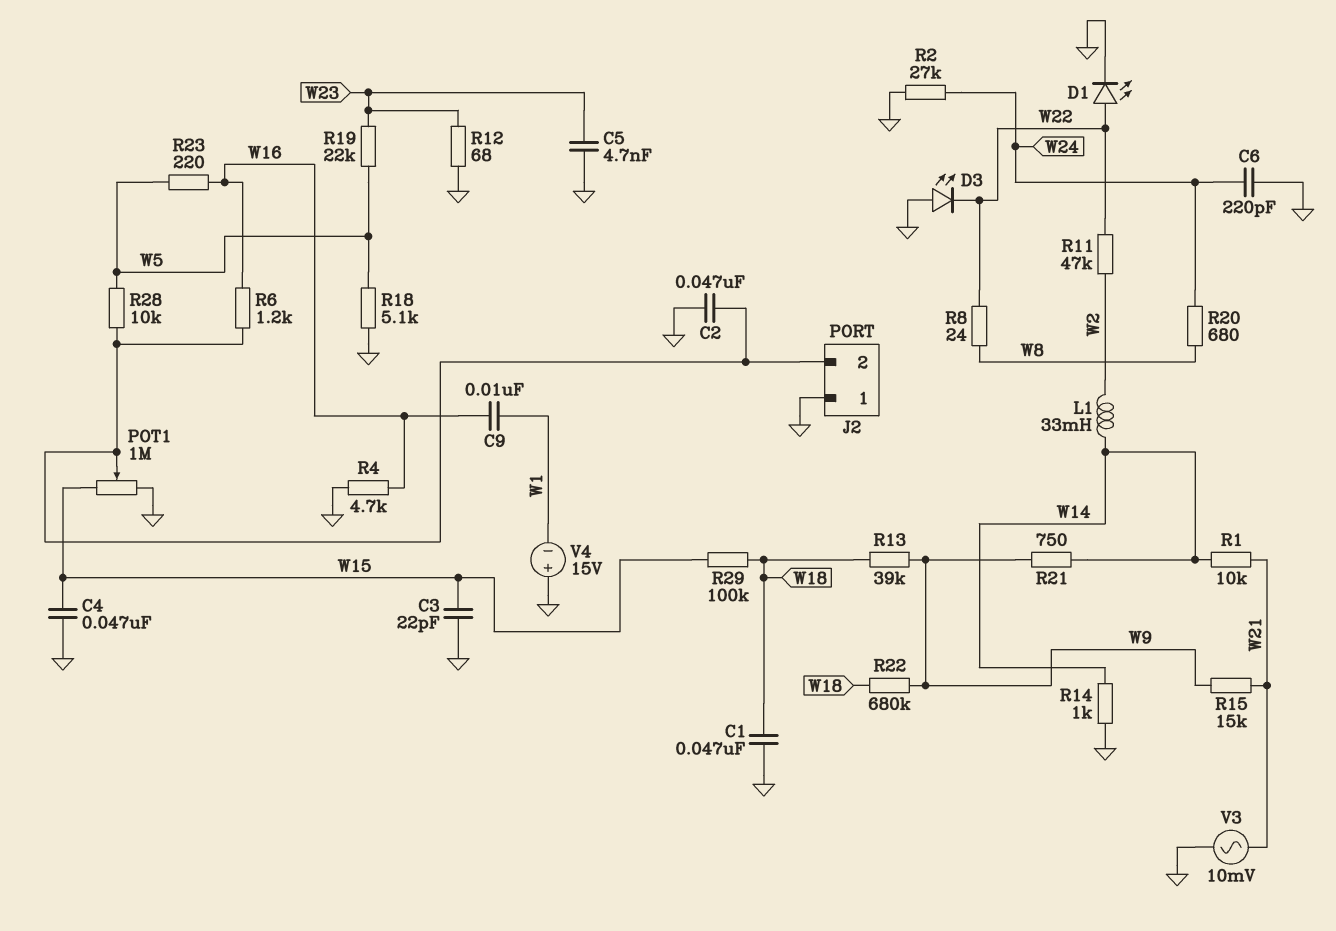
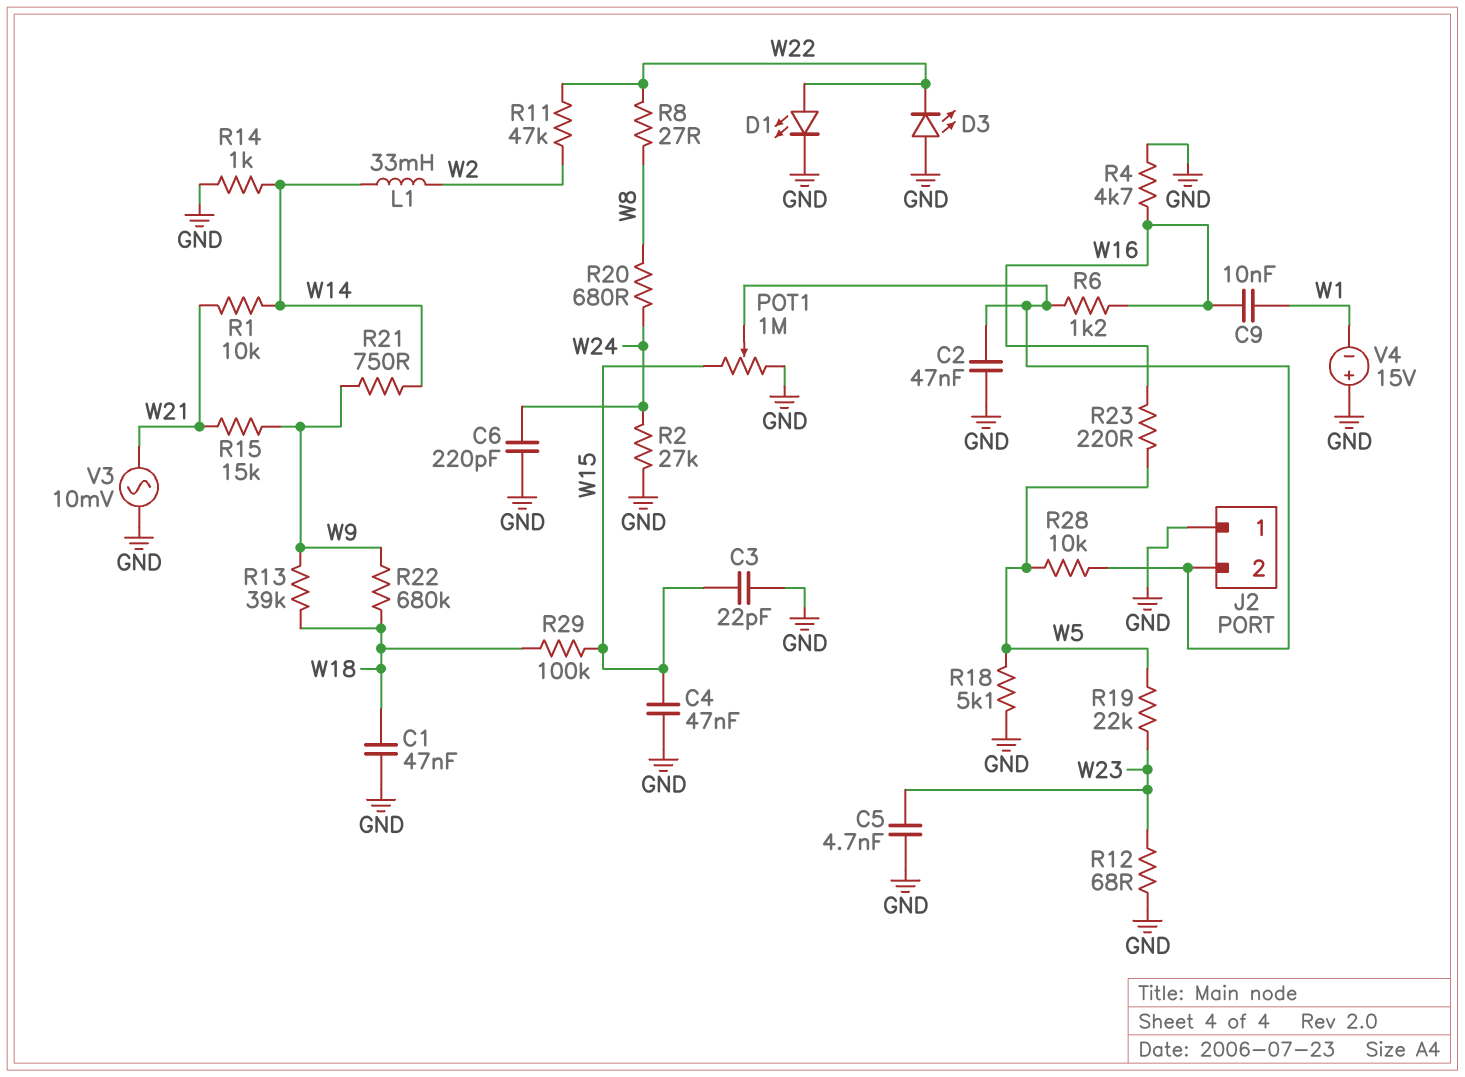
R8: 24 (W8, W22) -> 27 (W8, W22)

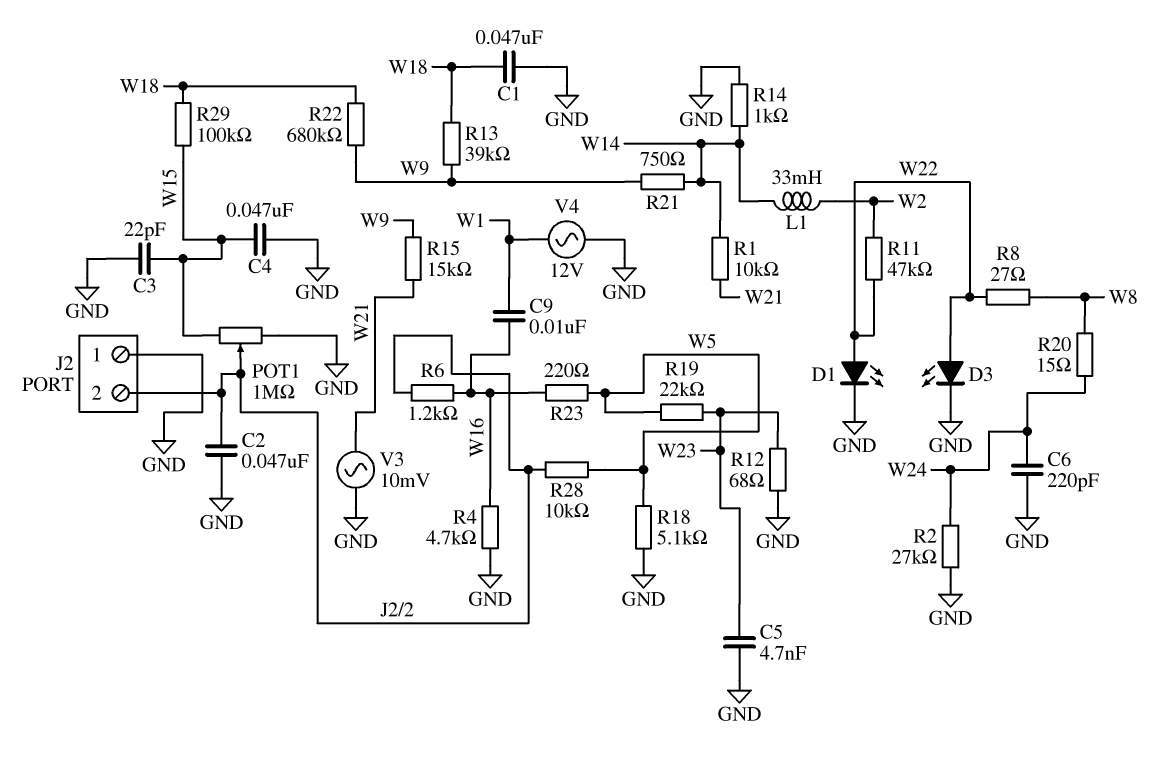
D3: LED (A GND, K W22) -> LED (A W22, K GND)
R20: 680 (W8, W24) -> 15 (W8, W24)
V4: 15V (plus GND, minus W1) -> AC 12V (GND, W1)

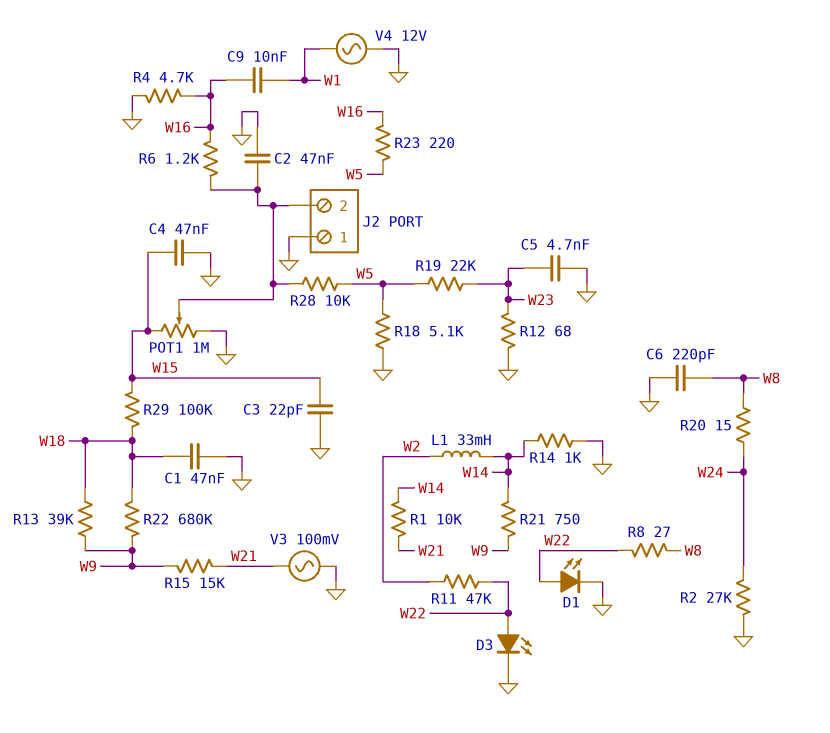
C6: 220pF (GND, W24) -> 220pF (GND, W8)
V3: AC 10mV (GND, W21) -> AC 100mV (GND, W21)

